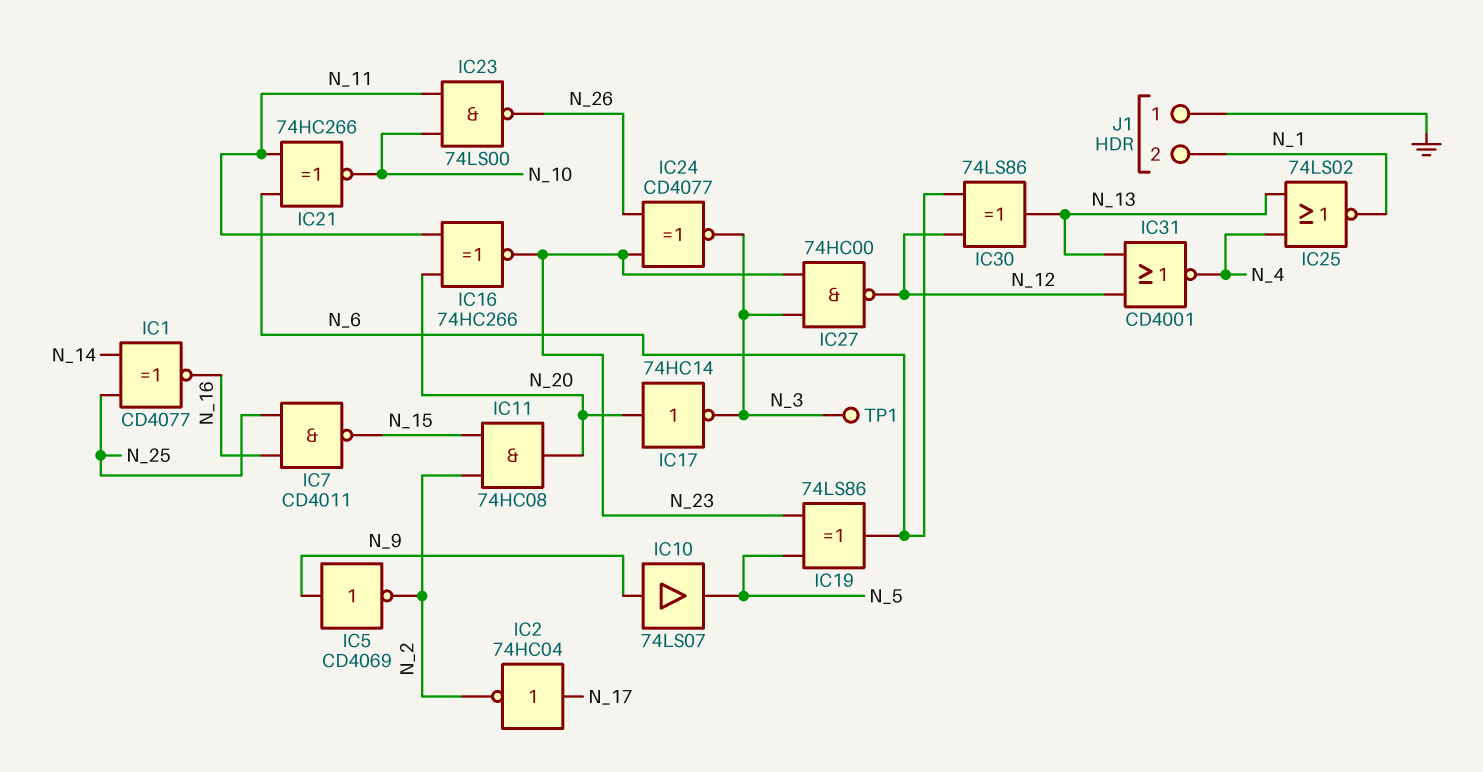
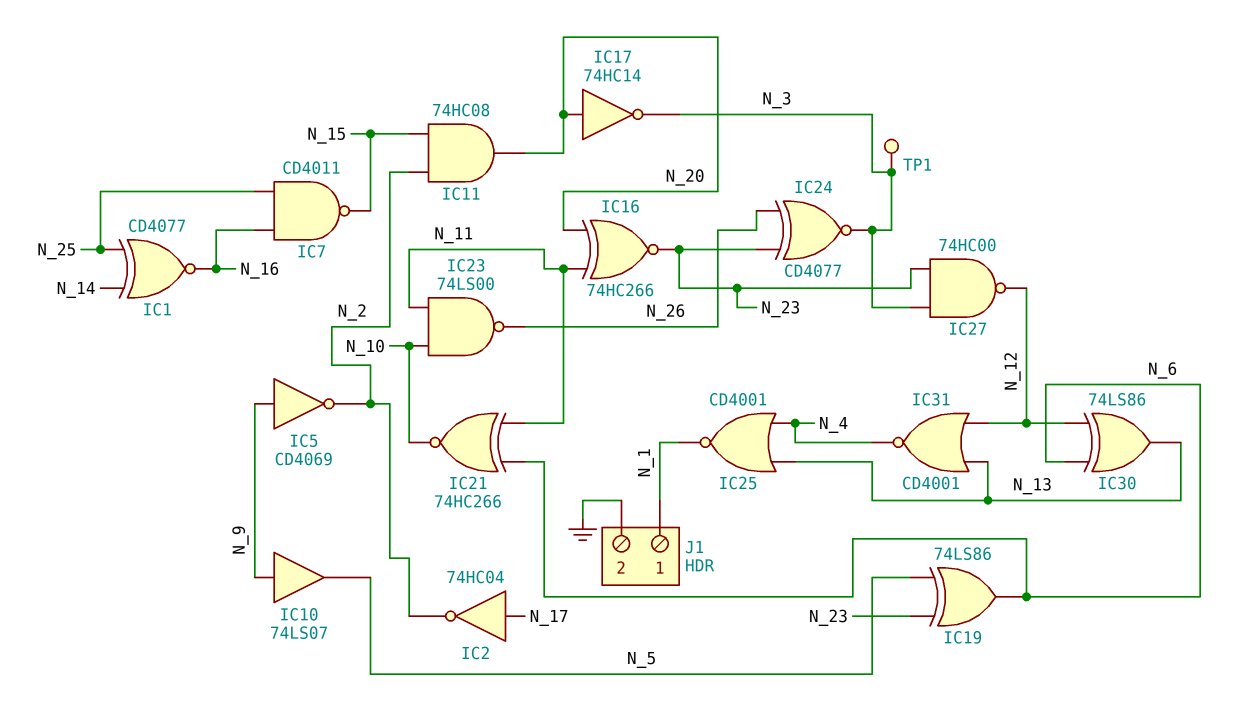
IC25: NOR 74LS02 (in N_4, in N_13, out N_1) -> NOR CD4001 (in N_4, in N_13, out N_1)
J1 pin 1: GND -> N_1
J1 pin 2: N_1 -> GND

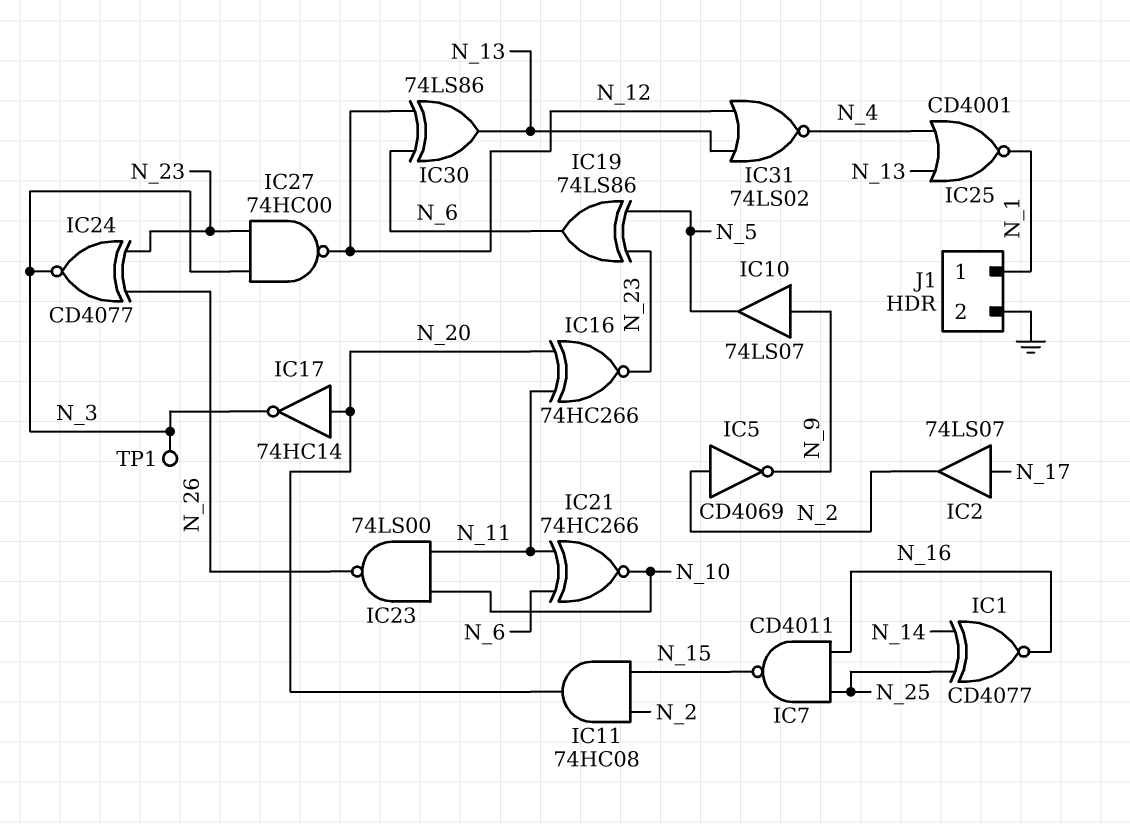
IC2: NOT 74HC04 (in N_17, out N_2) -> buffer 74LS07 (in N_17, out N_2)
IC5: NOT CD4069 (in N_9, out N_2) -> NOT CD4069 (in N_2, out N_9)
IC31: NOR CD4001 (in N_12, in N_13, out N_4) -> NOR 74LS02 (in N_12, in N_13, out N_4)

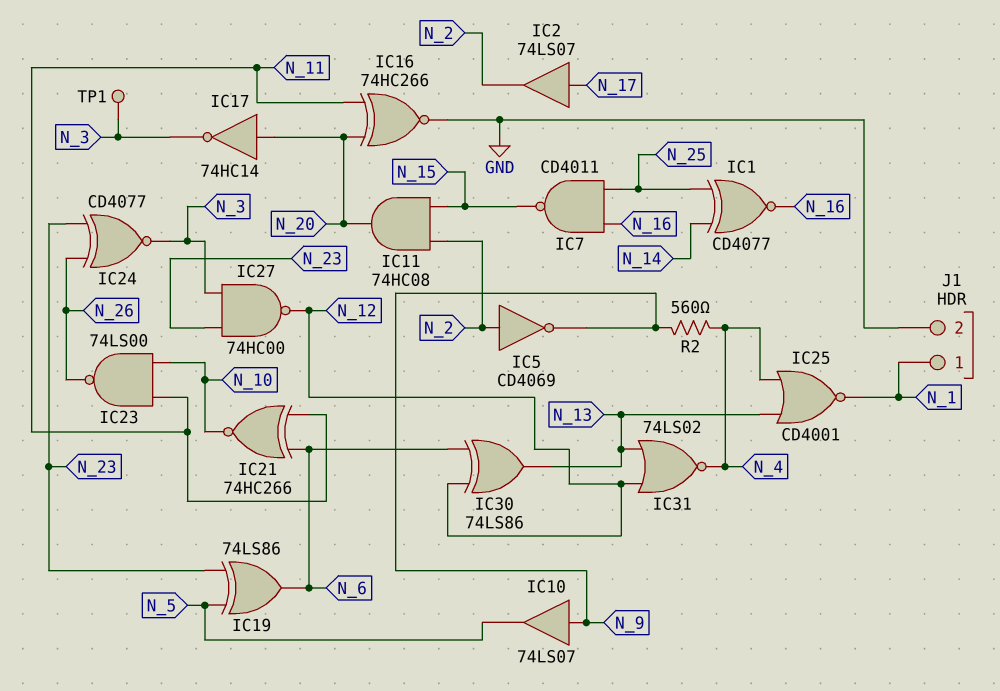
IC16: XNOR 74HC266 (in N_11, in N_20, out N_23) -> XNOR 74HC266 (in N_11, in N_20, out GND)
R2: none -> 560 (N_4, N_9)

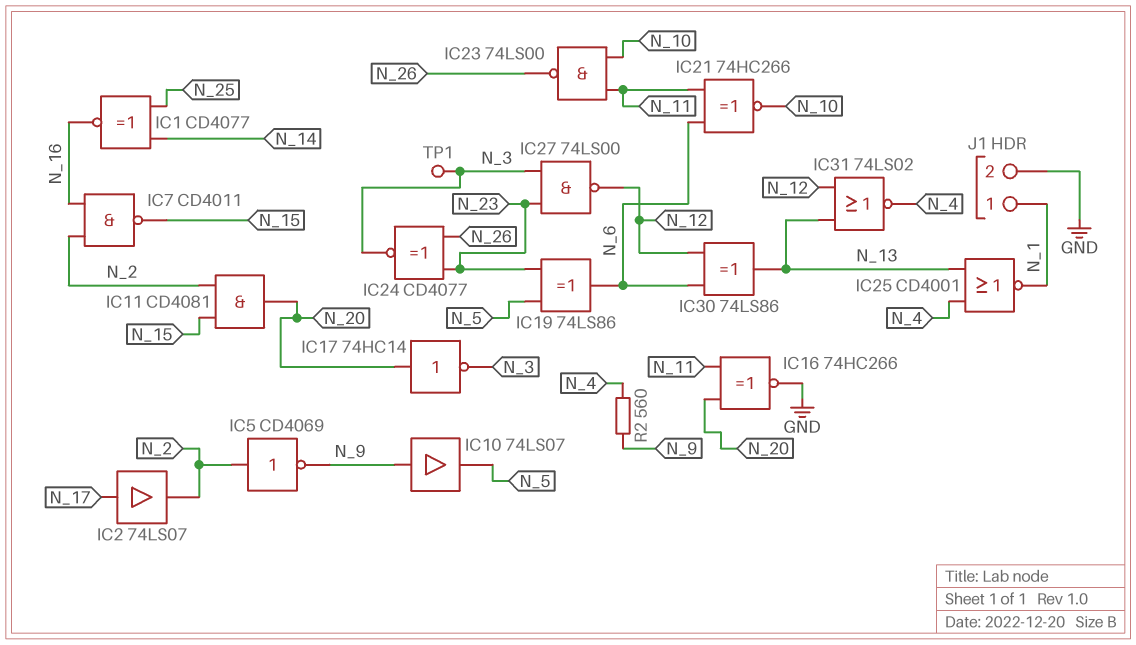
IC7: NAND CD4011 (in N_16, in N_25, out N_15) -> NAND CD4011 (in N_2, in N_16, out N_15)
IC11: AND 74HC08 (in N_2, in N_15, out N_20) -> AND CD4081 (in N_2, in N_15, out N_20)
IC27: NAND 74HC00 (in N_3, in N_23, out N_12) -> NAND 74LS00 (in N_3, in N_23, out N_12)

